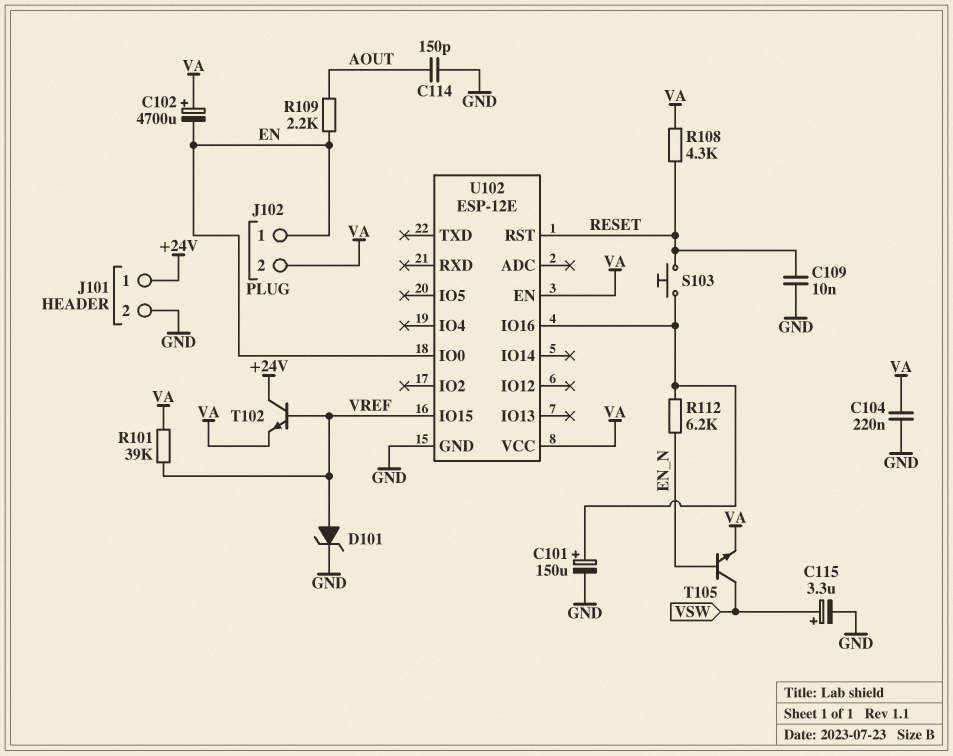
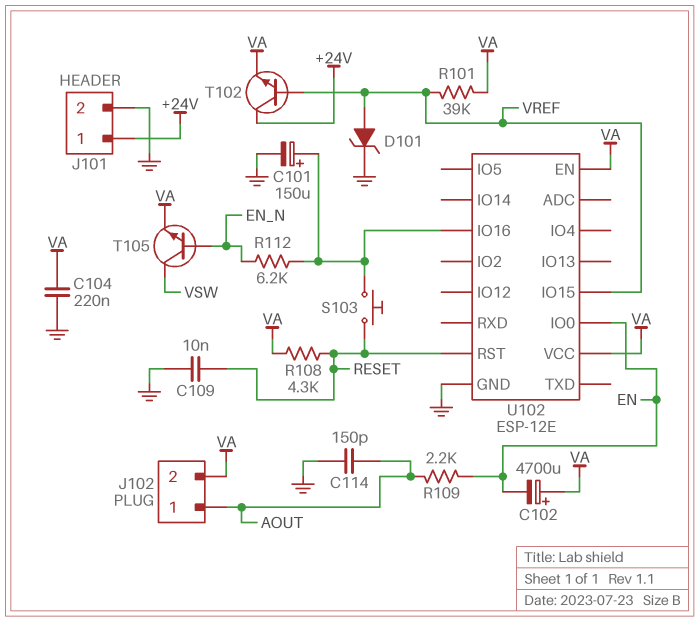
C115: 3.3uF (plus VSW, minus GND) -> none
J102 pin 1: EN -> AOUT

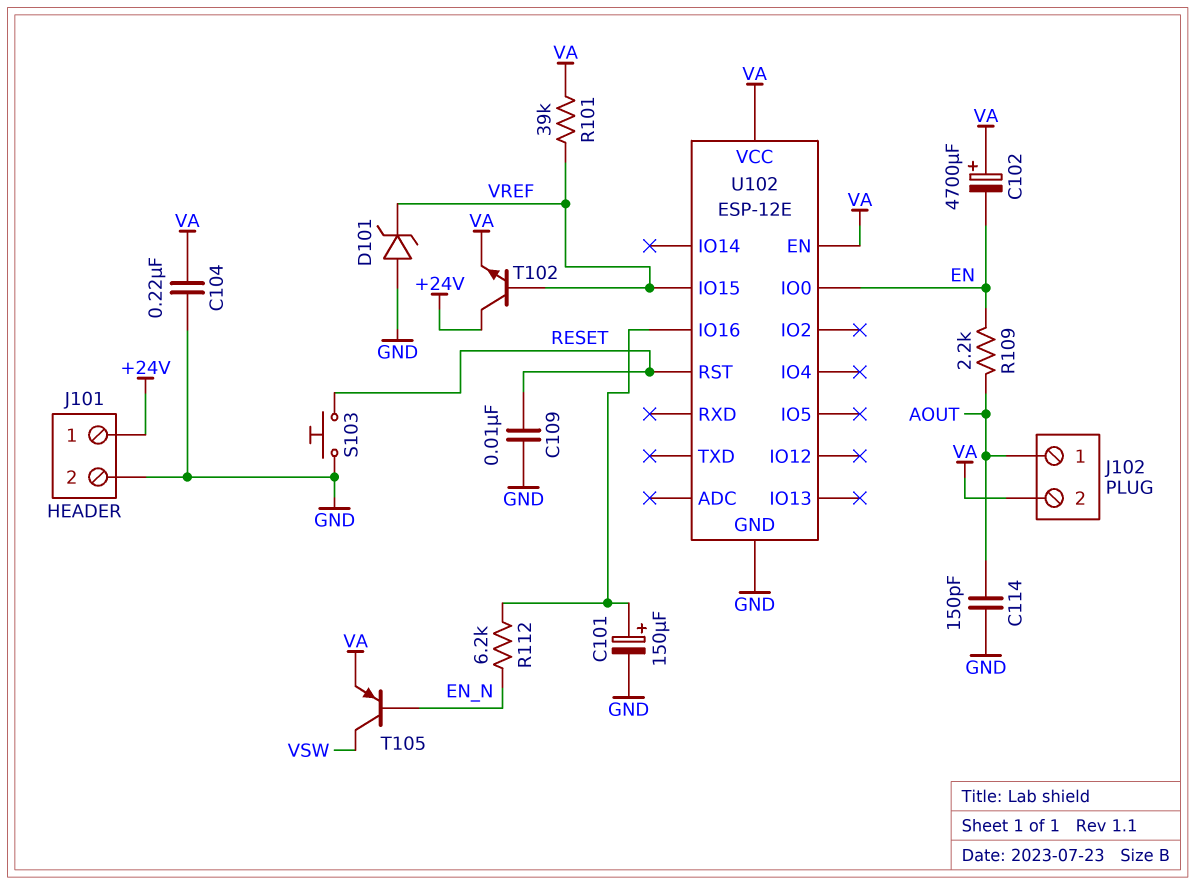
D101: zener (A VREF, K GND) -> zener (A GND, K VREF)
R108: 4.3k (RESET, VA) -> none
S103: button (RESET, U102/IO16) -> button (GND, RESET)
T105: NPN (B EN_N, C VSW, E VA) -> PNP (B EN_N, C VSW, E VA)

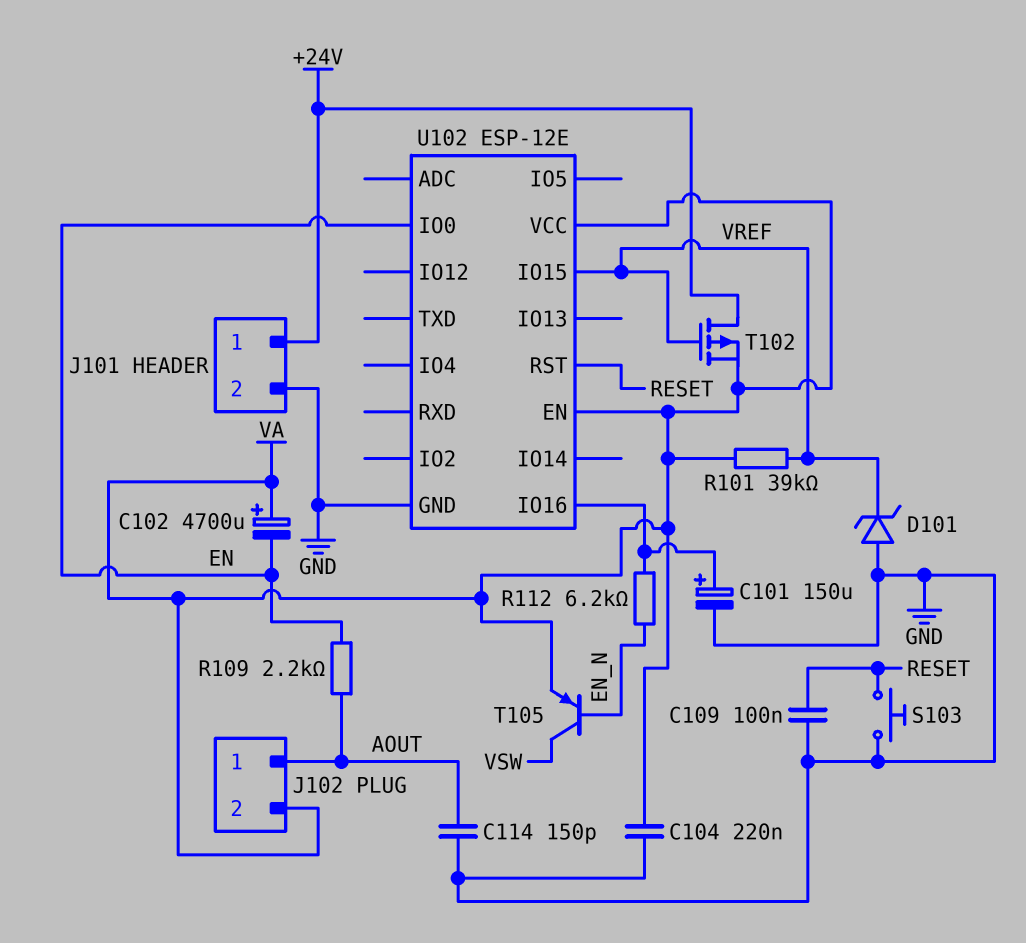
C109: 10nF (GND, RESET) -> 100nF (GND, RESET)
T102: NPN (B VREF, C +24V, E VA) -> PMOS (G VREF, D +24V, S VA)

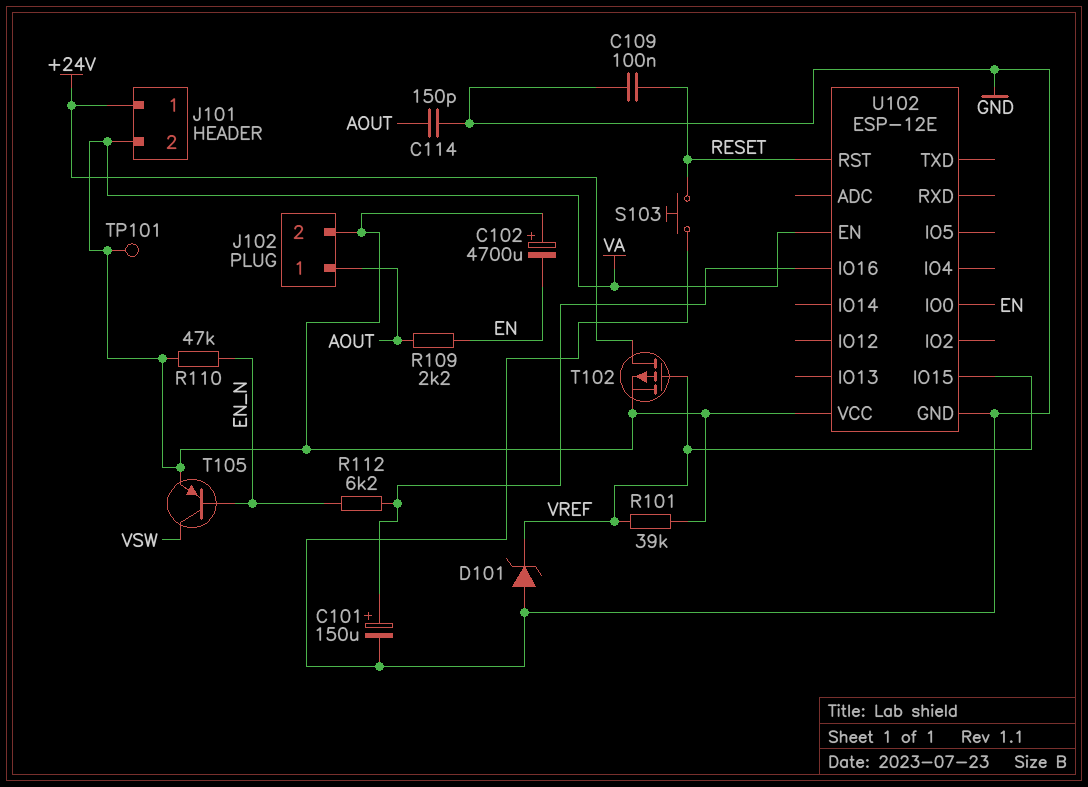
C104: 220nF (GND, VA) -> none
J101 pin 2: GND -> VA
R110: none -> 47k (EN_N, VA)
TP101: none -> test point (VA)

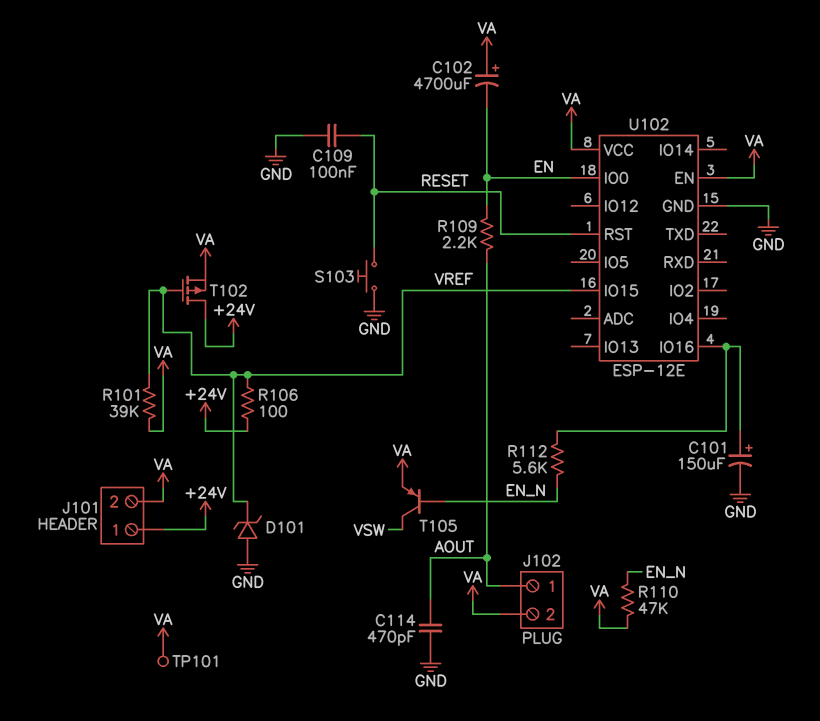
C114: 150pF (AOUT, GND) -> 470pF (AOUT, GND)
R106: none -> 100 (+24V, VREF)
R112: 6.2k (EN_N, U102/IO16) -> 5.6k (EN_N, U102/IO16)

